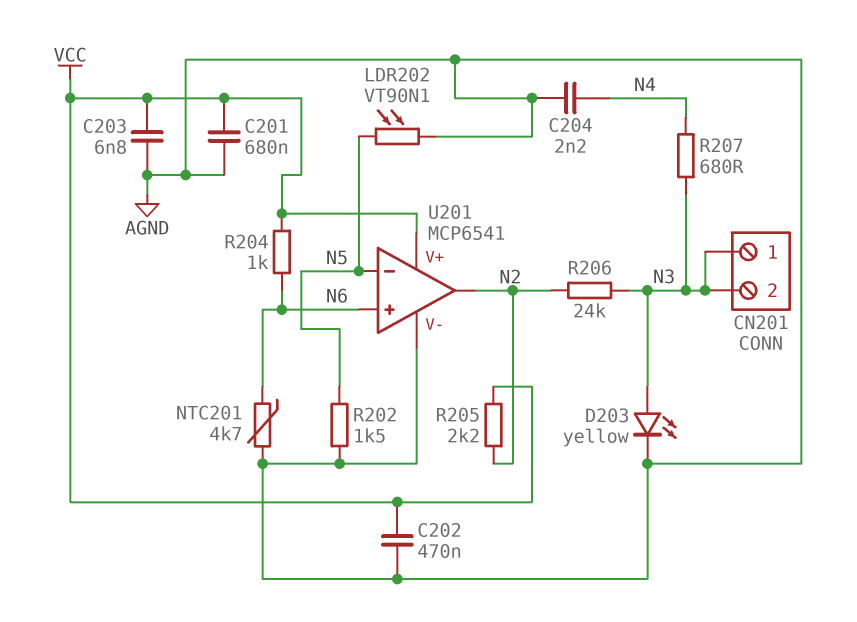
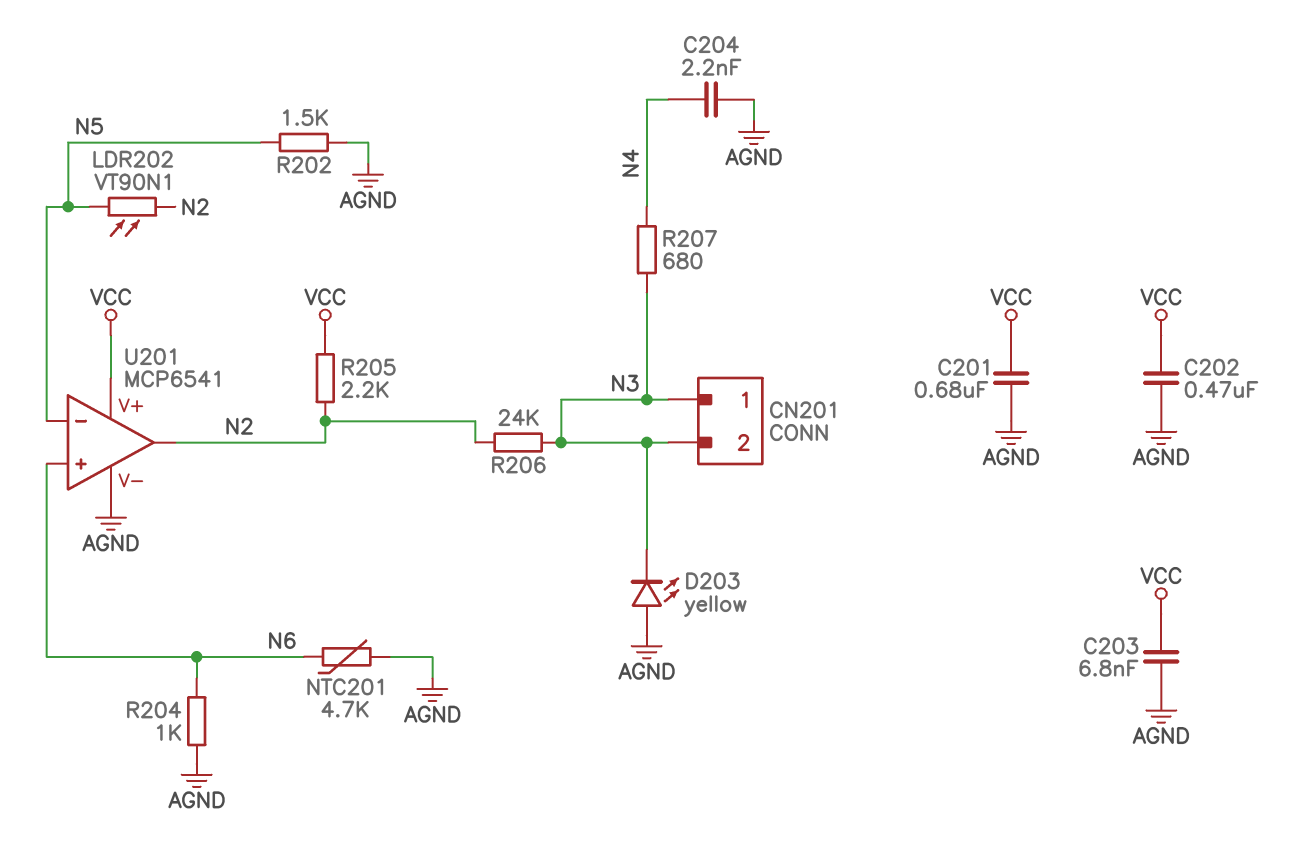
D203: LED yellow (A N3, K AGND) -> LED yellow (A AGND, K N3)
LDR202: VT90N1 (AGND, N5) -> VT90N1 (N2, N5)
R204: 1k (N6, VCC) -> 1k (AGND, N6)

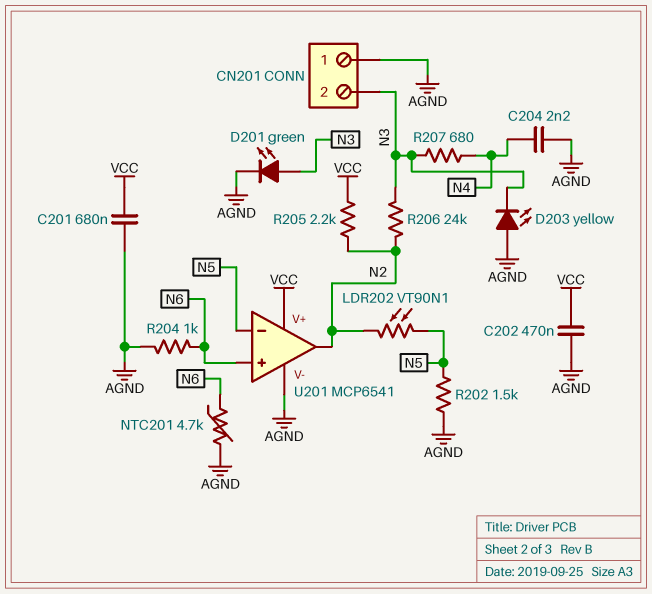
C203: 6.8nF (AGND, VCC) -> none
CN201 pin 1: N3 -> AGND
D201: none -> LED green (A N3, K AGND)

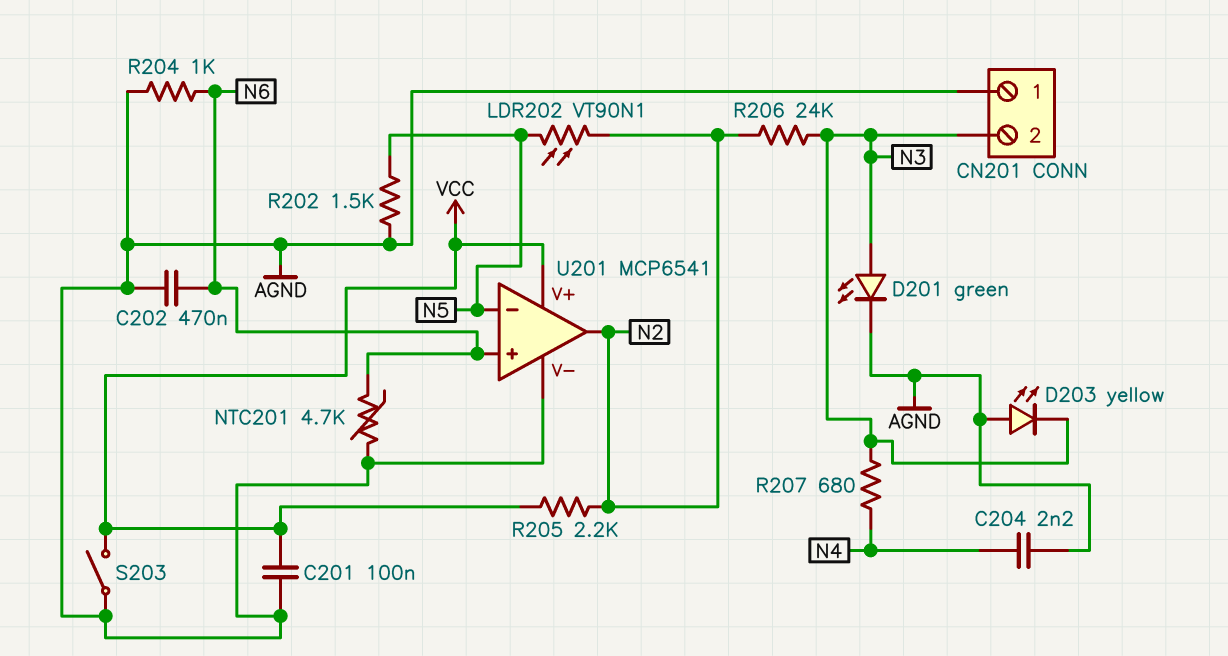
C201: 680nF (AGND, VCC) -> 100nF (AGND, VCC)
C202: 470nF (AGND, VCC) -> 470nF (AGND, N6)
S203: none -> switch (AGND, VCC)

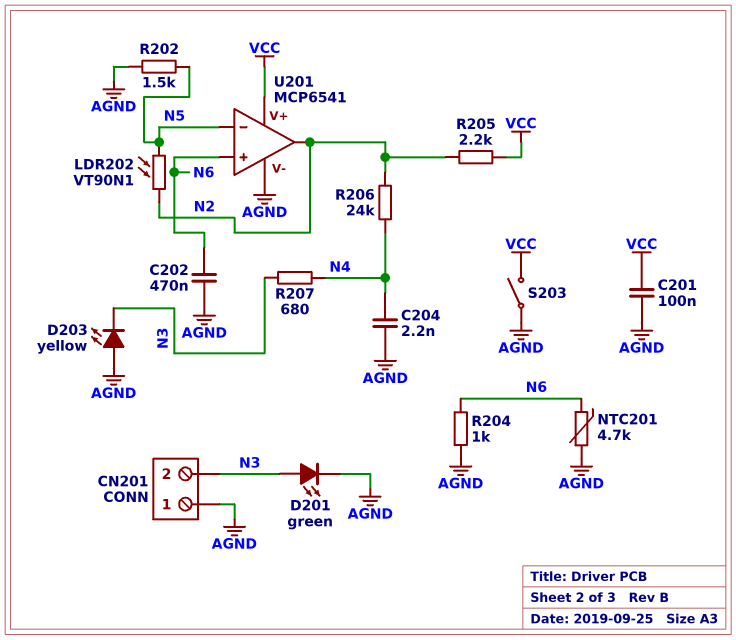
R206: 24k (N2, N3) -> 24k (N2, N4)

